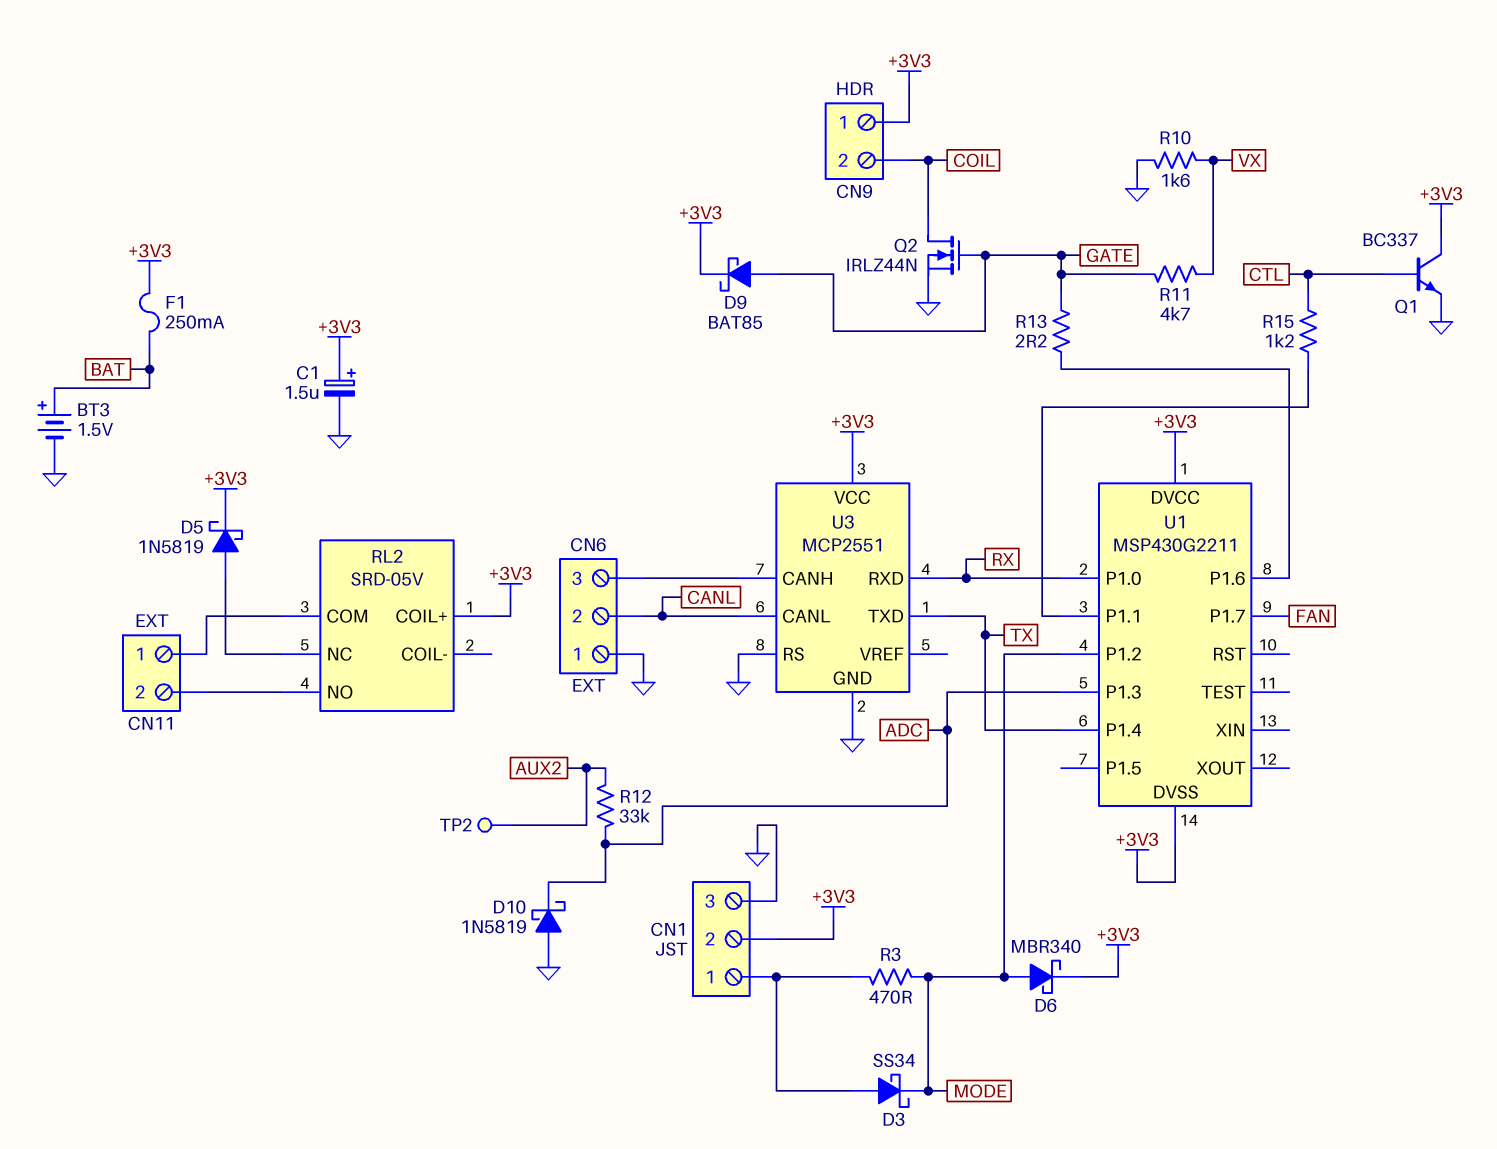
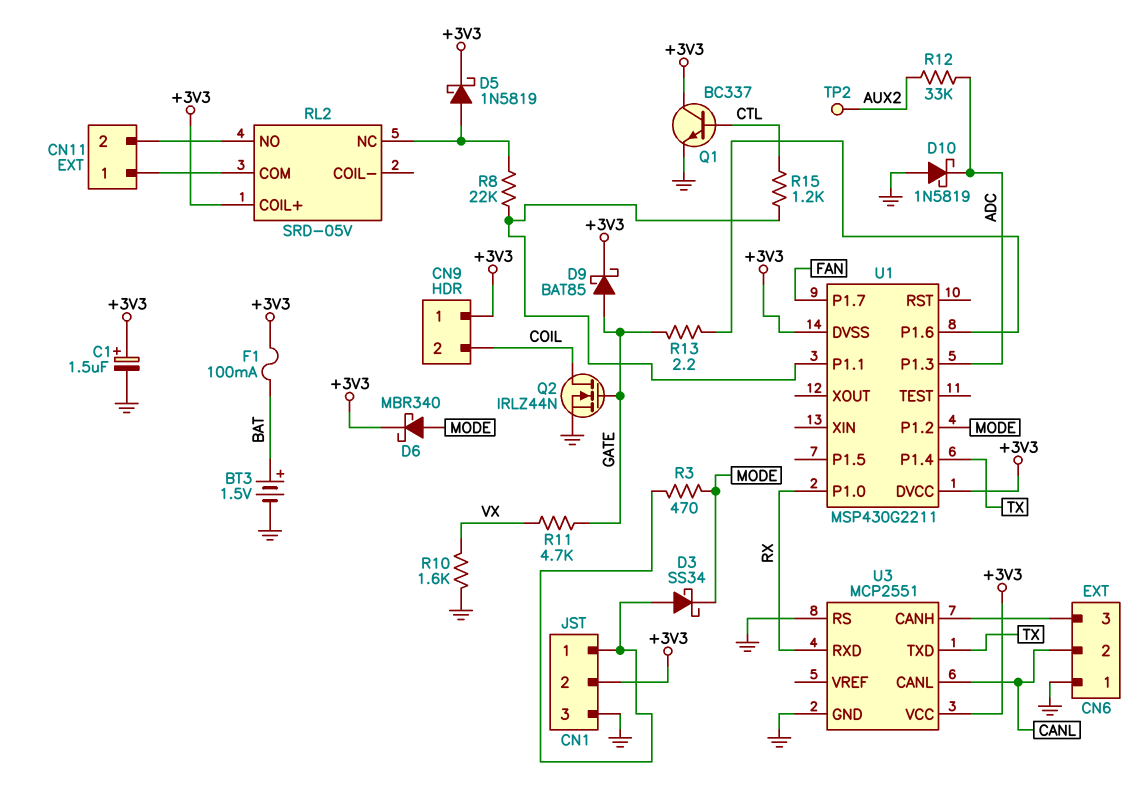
F1: 250mA (+3V3, BAT) -> 100mA (+3V3, BAT)
R8: none -> 22k (RL2/NC, U1/P1.1)

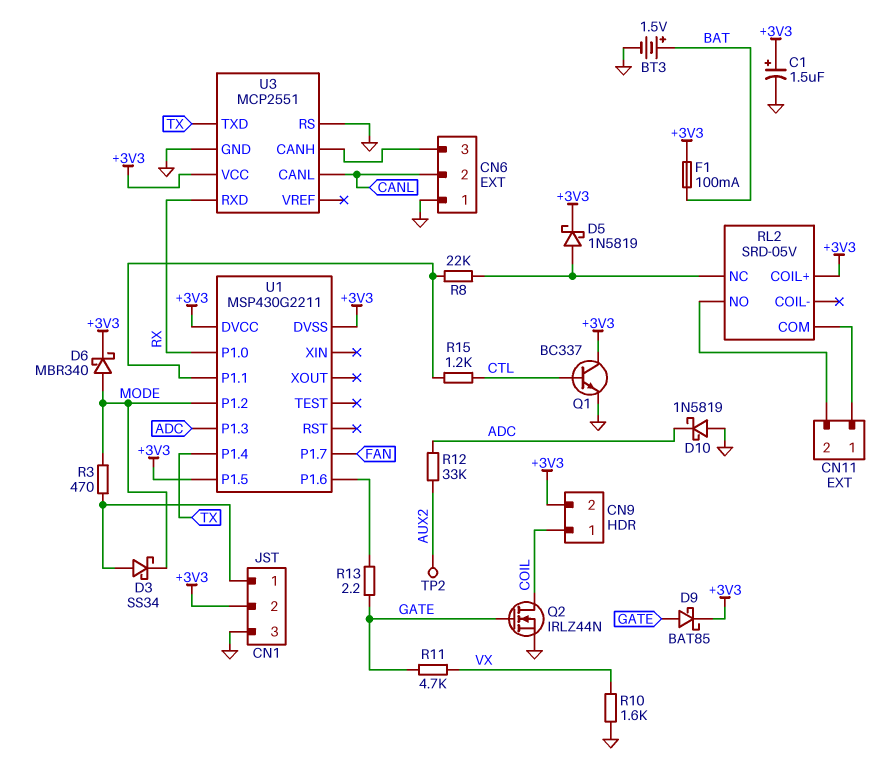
CN9 pin 1: +3V3 -> COIL
CN9 pin 2: COIL -> +3V3
U1 pin P1.5: none -> +3V3

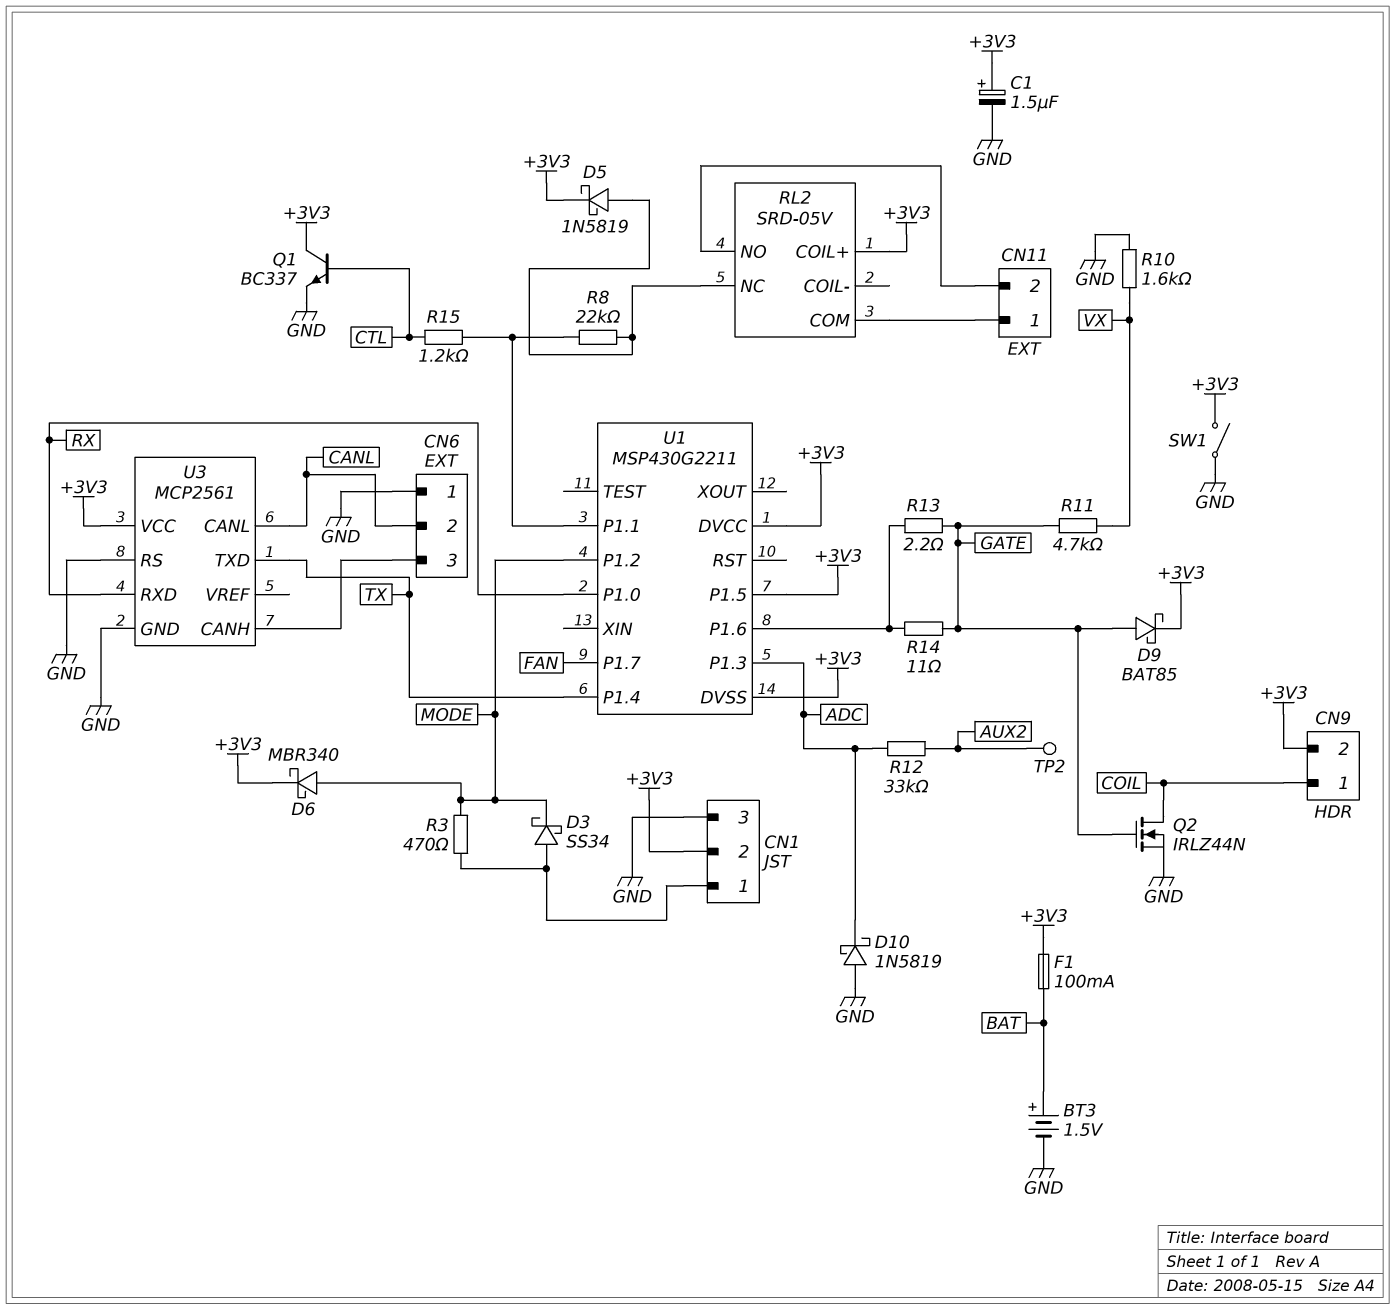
R14: none -> 11 (GATE, U1/P1.6)
SW1: none -> switch (+3V3, GND)
U3: MCP2551 -> MCP2561

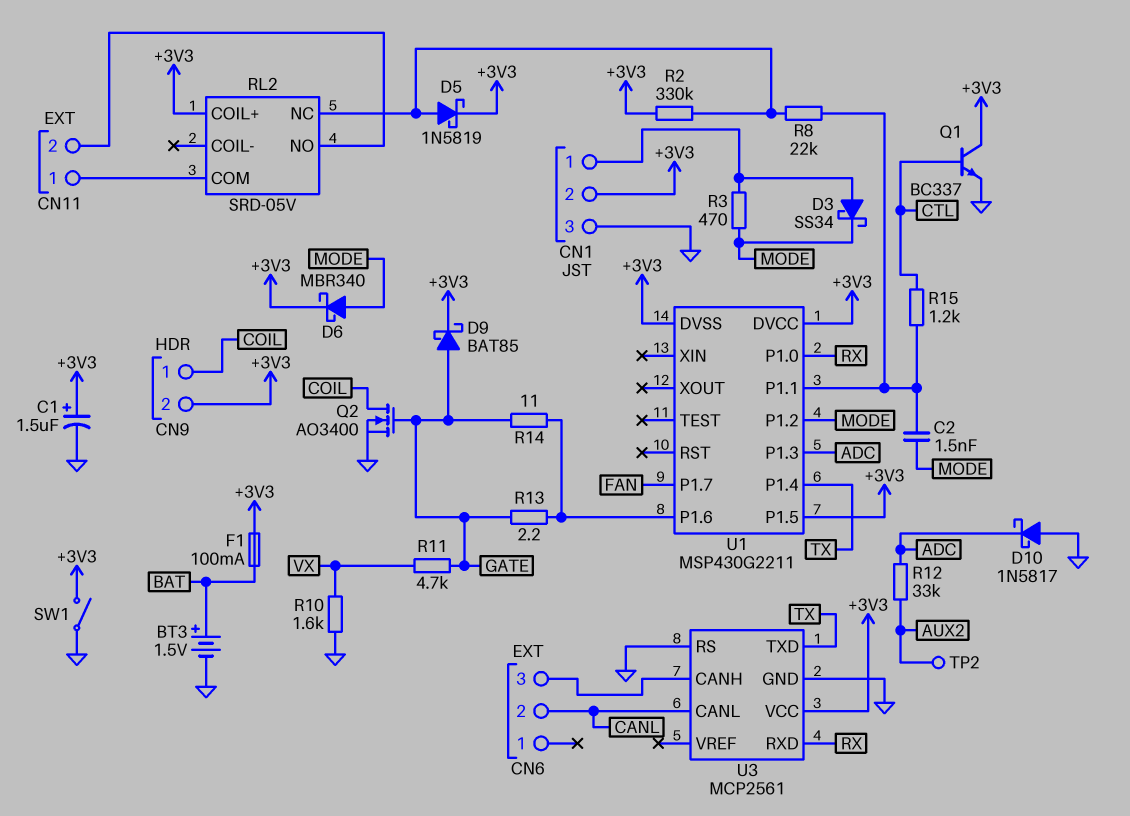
C2: none -> 1.5nF (MODE, U1/P1.1)
CN6 pin 1: GND -> none
D10: schottky 1N5819 (A GND, K ADC) -> schottky 1N5817 (A GND, K ADC)
Q2: NMOS IRLZ44N (G GATE, D COIL, S GND) -> NMOS AO3400 (G GATE, D COIL, S GND)
R2: none -> 330k (+3V3, RL2/NC)

